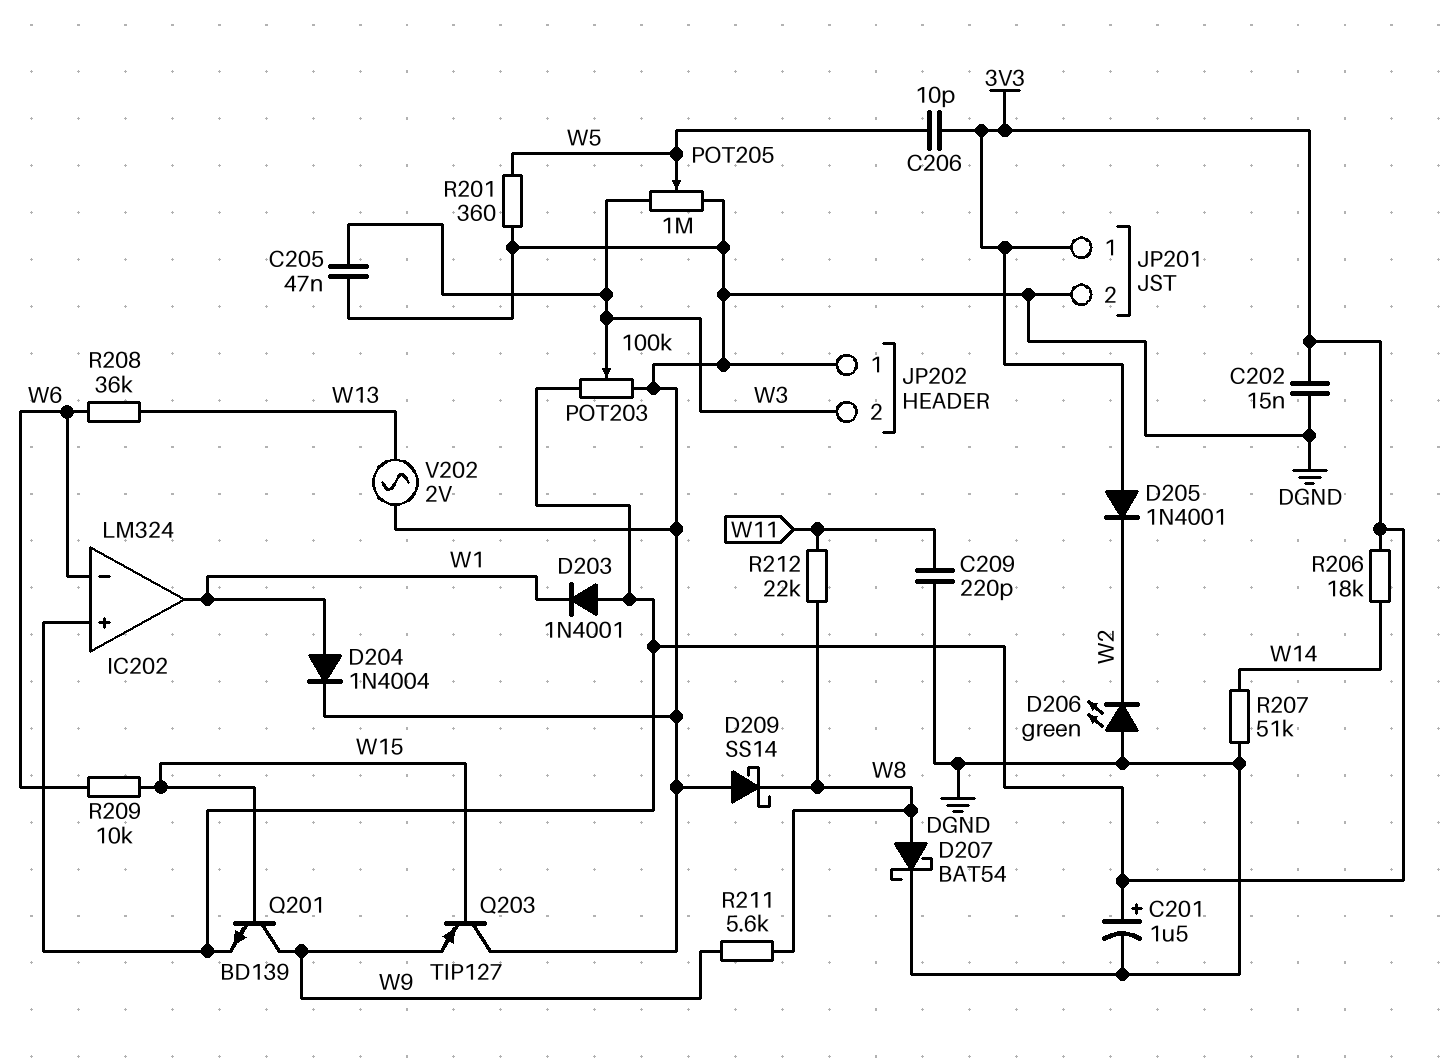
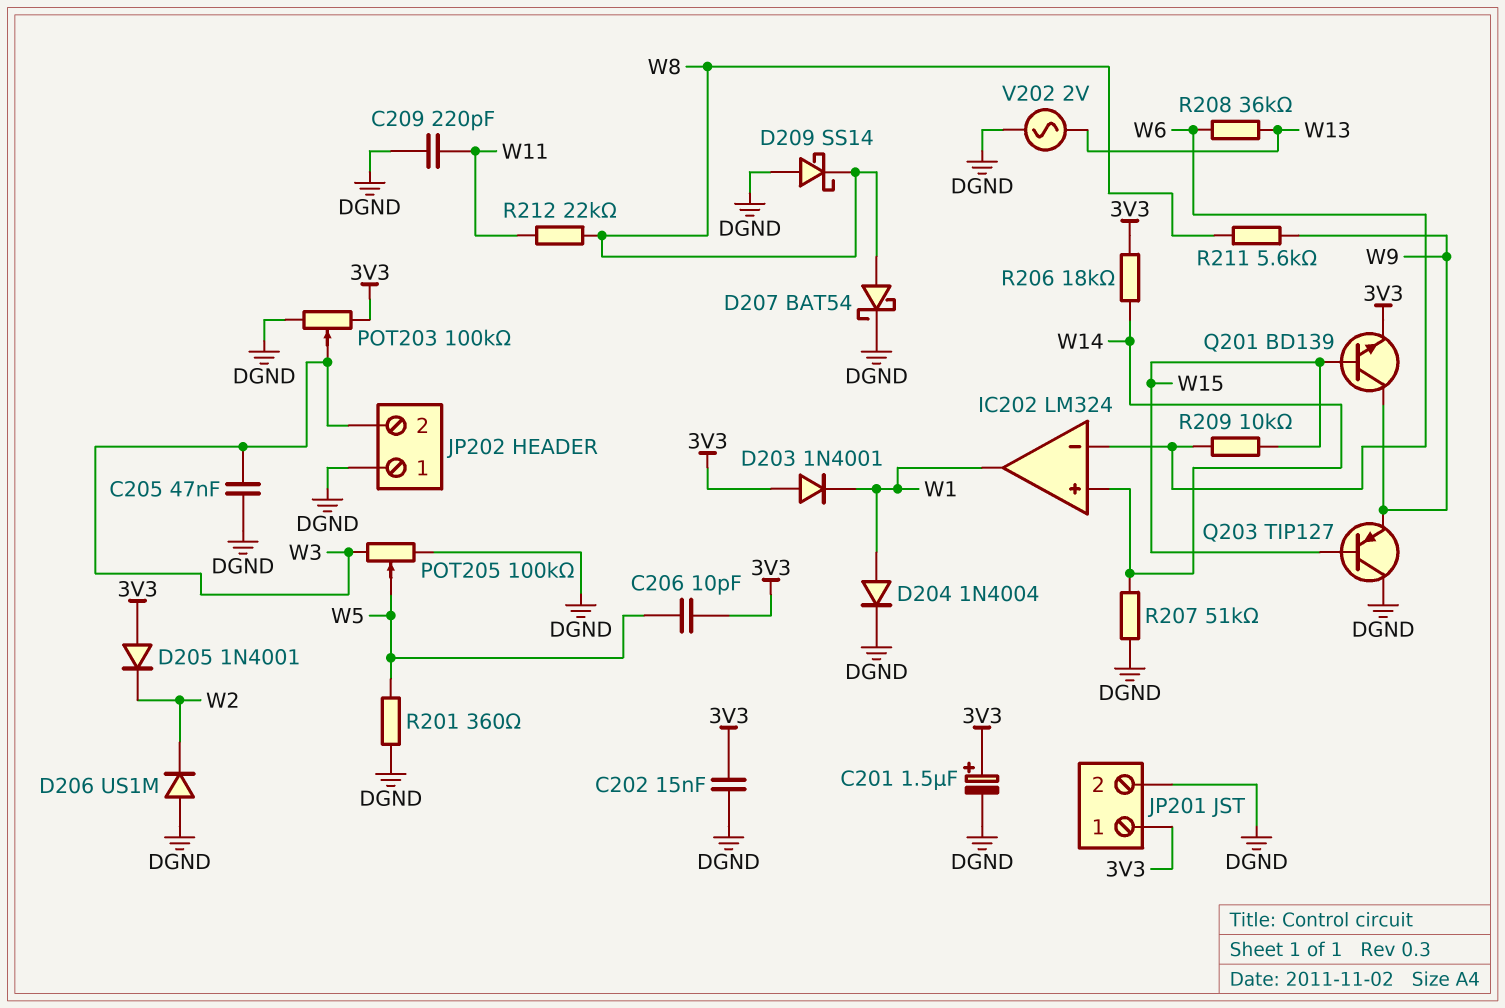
D206: LED green (A DGND, K W2) -> diode US1M (A DGND, K W2)
IC202 pin in+: 3V3 -> W14
POT205: 1M (DGND, W3, wiper W5) -> 100k (DGND, W3, wiper W5)

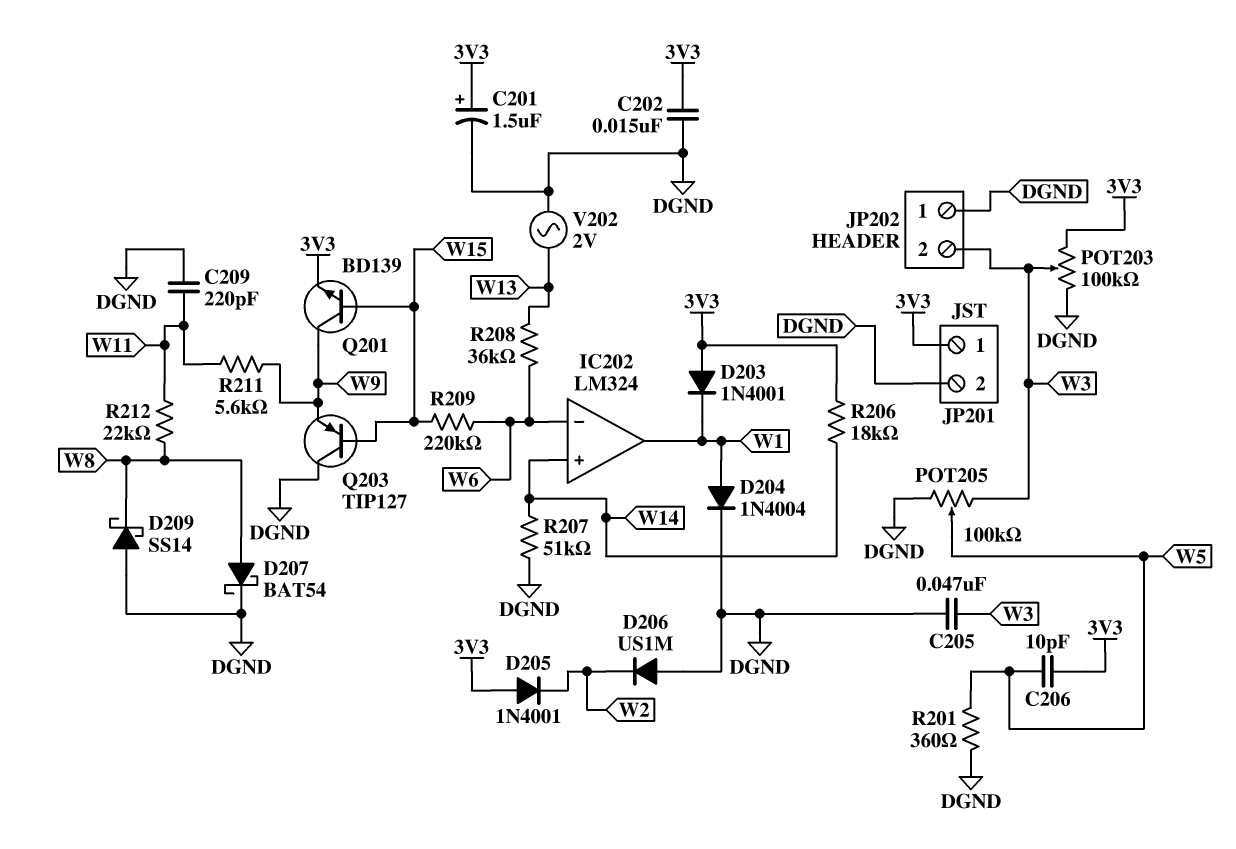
R209: 10k (W6, W15) -> 220k (W6, W15)
R211: 5.6k (W8, W9) -> 5.6k (W9, W11)

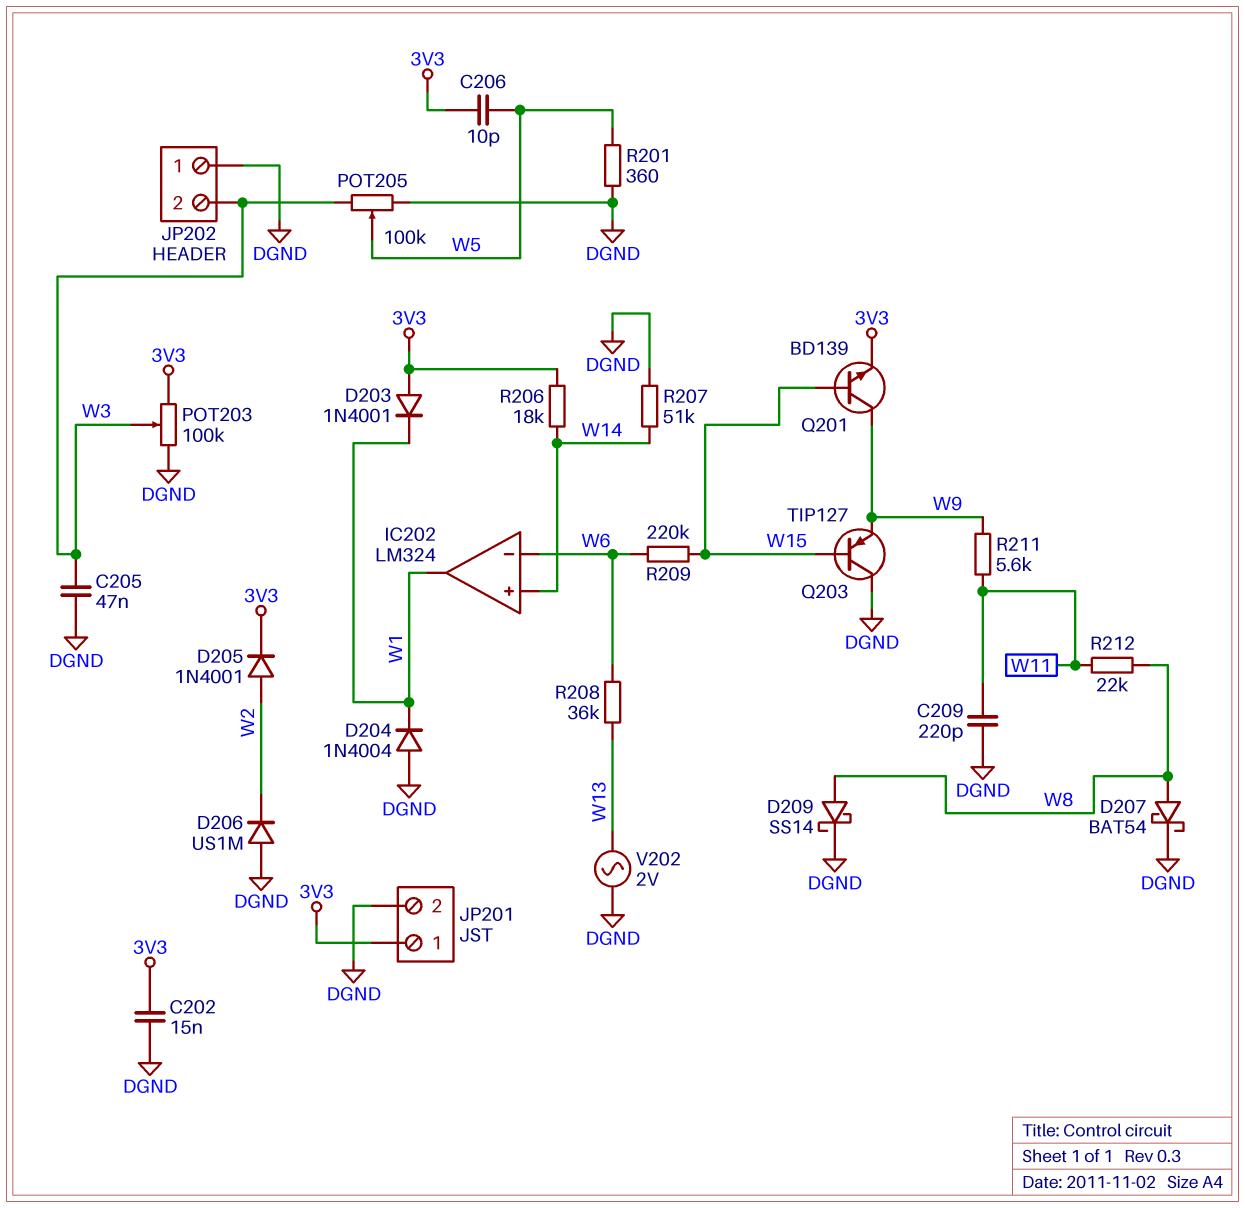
C201: 1.5uF (plus 3V3, minus DGND) -> none
D204: diode 1N4004 (A W1, K DGND) -> diode 1N4004 (A DGND, K W1)
D205: diode 1N4001 (A 3V3, K W2) -> diode 1N4001 (A W2, K 3V3)
D209: schottky SS14 (A DGND, K W8) -> schottky SS14 (A W8, K DGND)

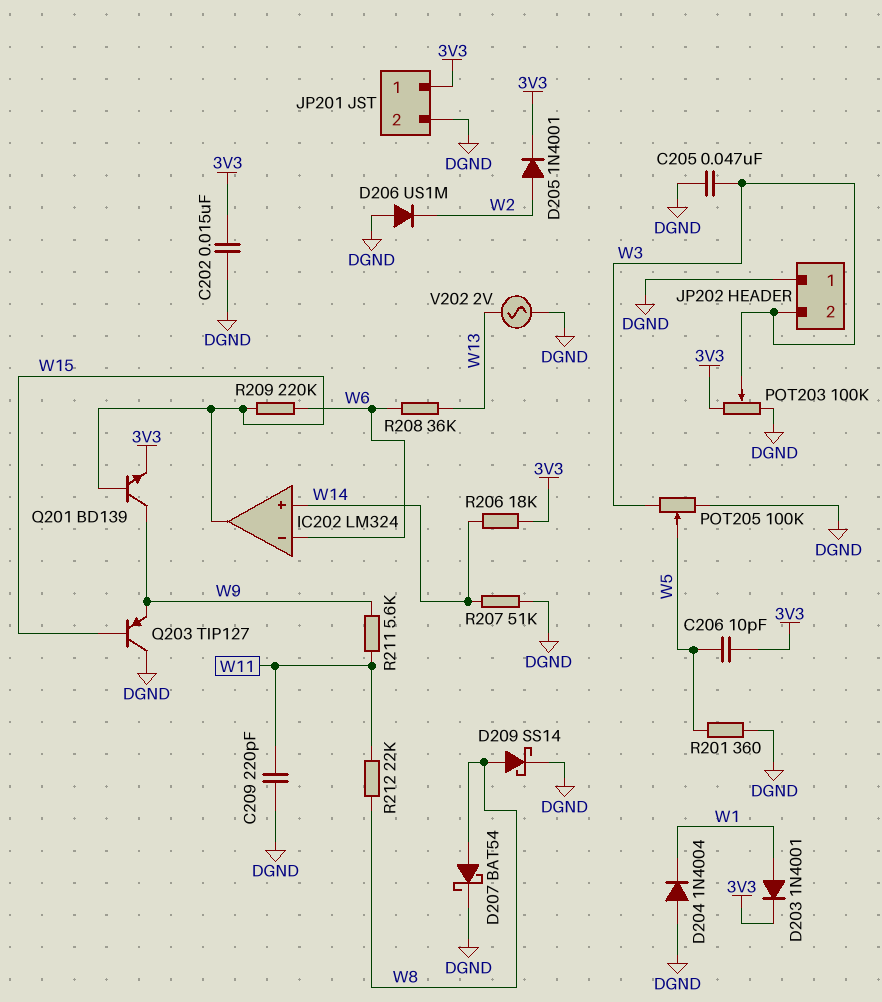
D203: diode 1N4001 (A 3V3, K W1) -> diode 1N4001 (A W1, K 3V3)
IC202 pin out: W1 -> W15

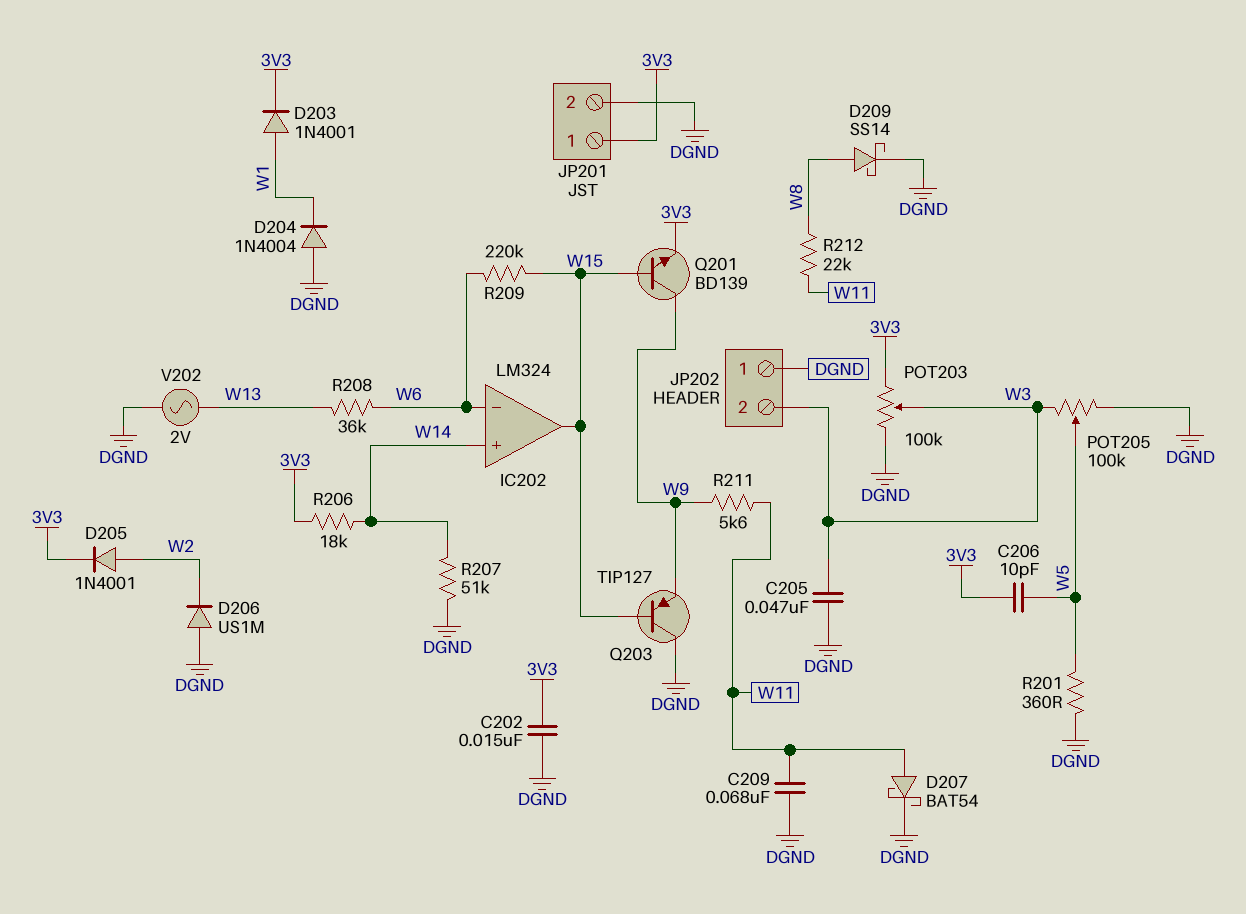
C209: 220pF (DGND, W11) -> 68nF (DGND, W11)
D207: schottky BAT54 (A W8, K DGND) -> schottky BAT54 (A W11, K DGND)

